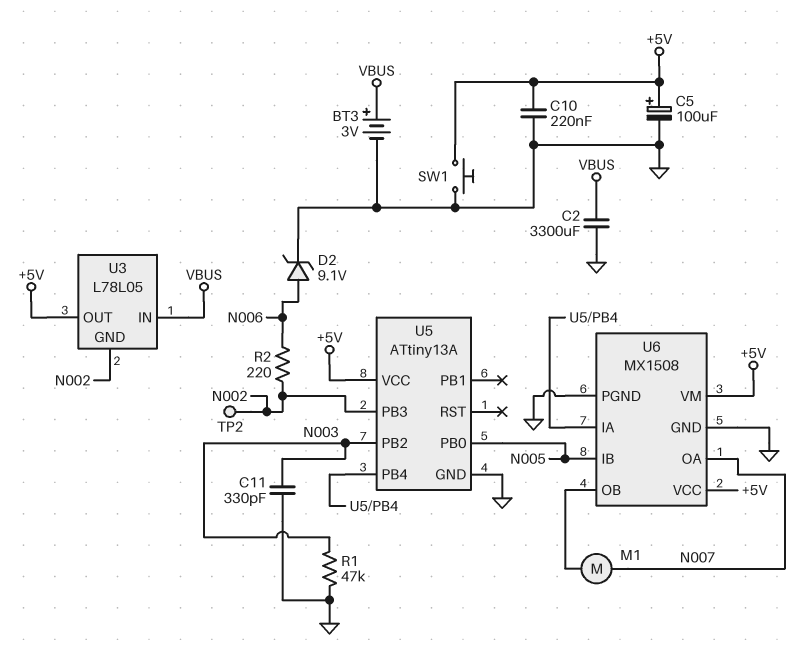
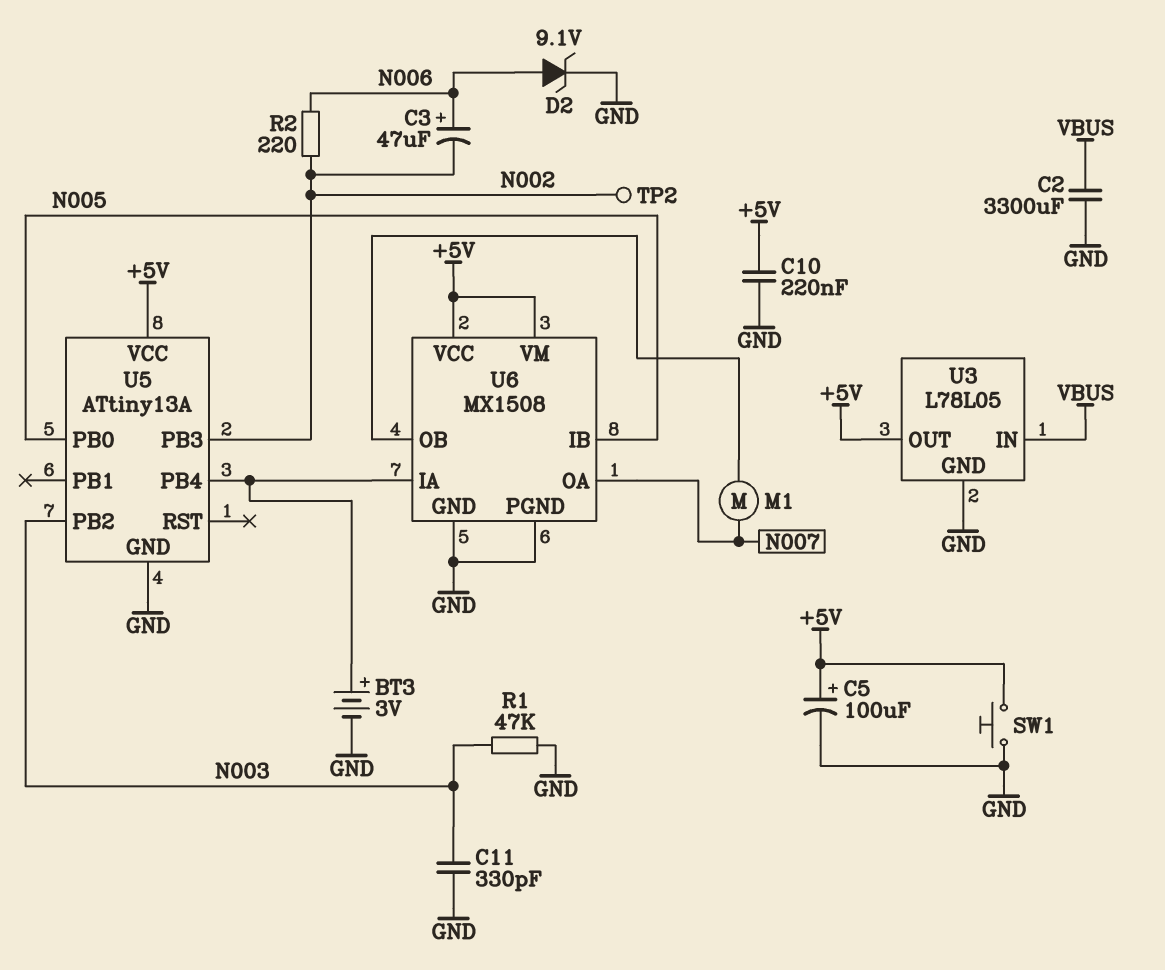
BT3: 3V (plus VBUS, minus GND) -> 3V (plus U5/PB4, minus GND)
C3: none -> 47uF (plus N006, minus N002)
U3 pin GND: N002 -> GND

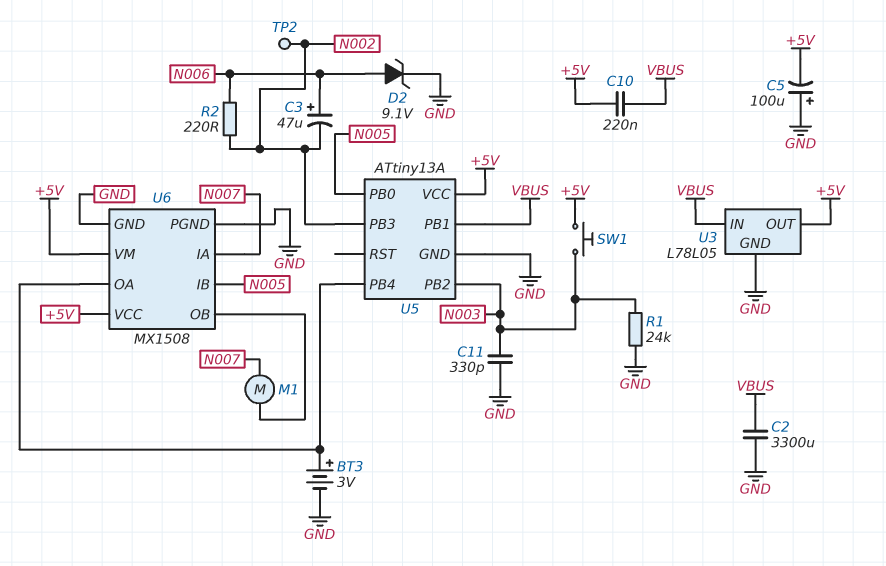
C5: 100uF (plus +5V, minus GND) -> 100uF (plus GND, minus +5V)
C10: 220nF (+5V, GND) -> 220nF (+5V, VBUS)
R1: 47k (GND, N003) -> 24k (GND, N003)
SW1: button (+5V, GND) -> button (+5V, N003)
U5 pin PB1: none -> VBUS
U6 pin IA: U5/PB4 -> N007
U6 pin OA: N007 -> U5/PB4

